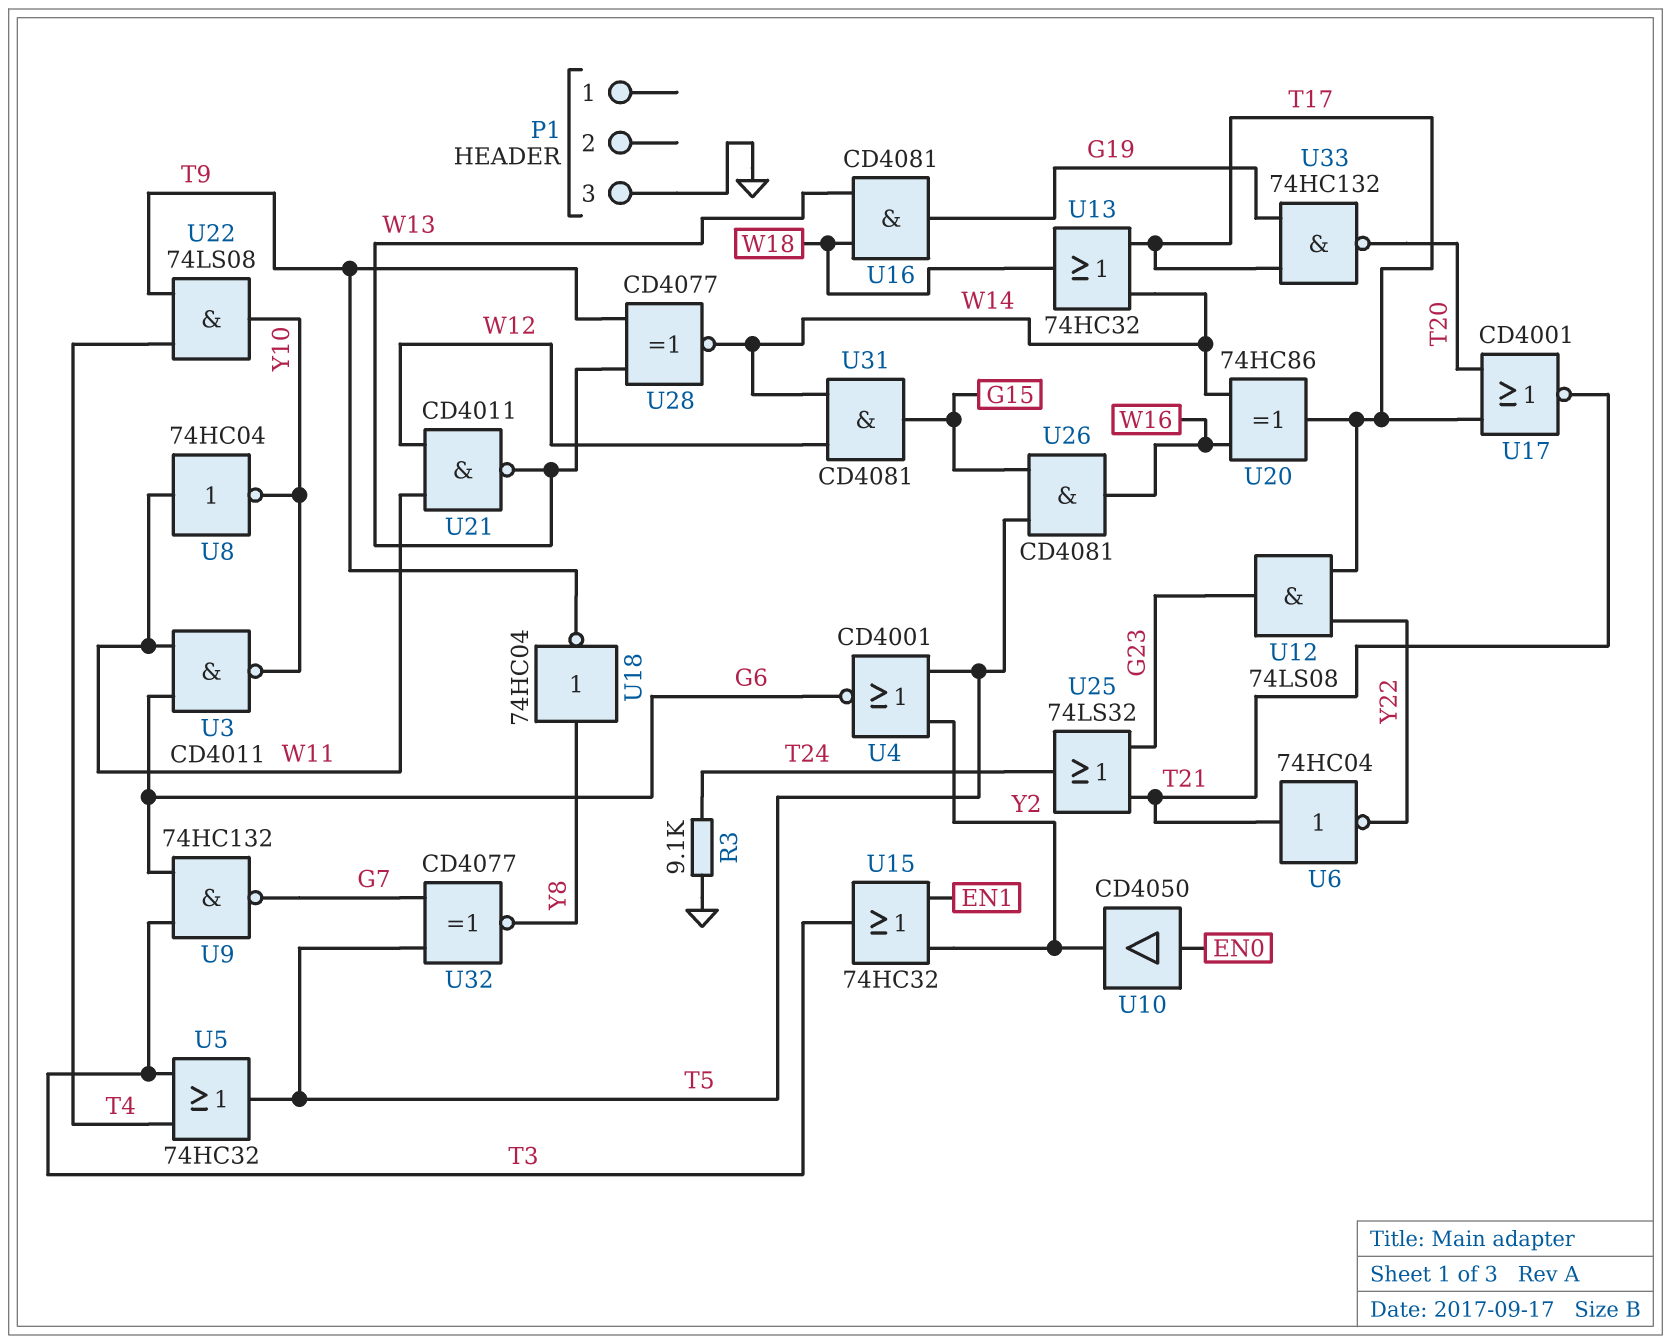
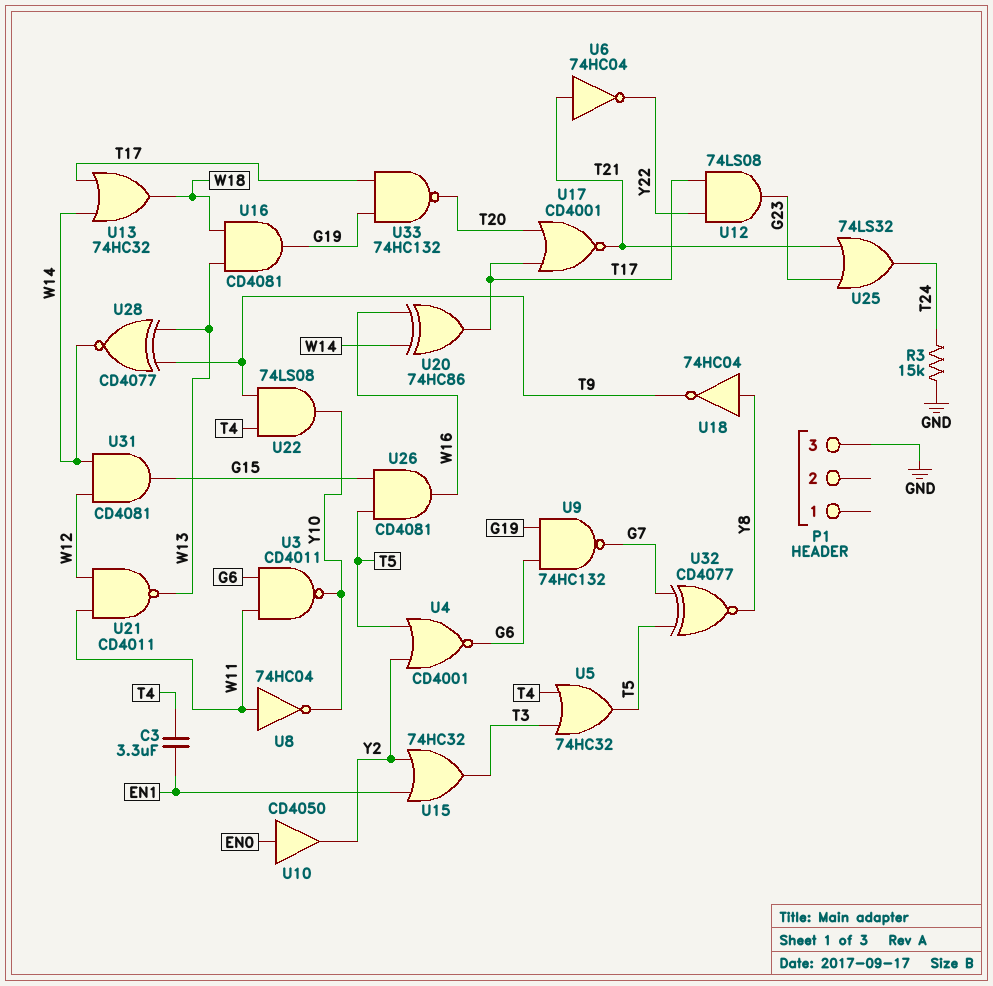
C3: none -> 3.3uF (EN1, T4)
R3: 9.1k (GND, T24) -> 15k (GND, T24)
U9: NAND 74HC132 (in G6, in T3, out G7) -> NAND 74HC132 (in G6, in G19, out G7)

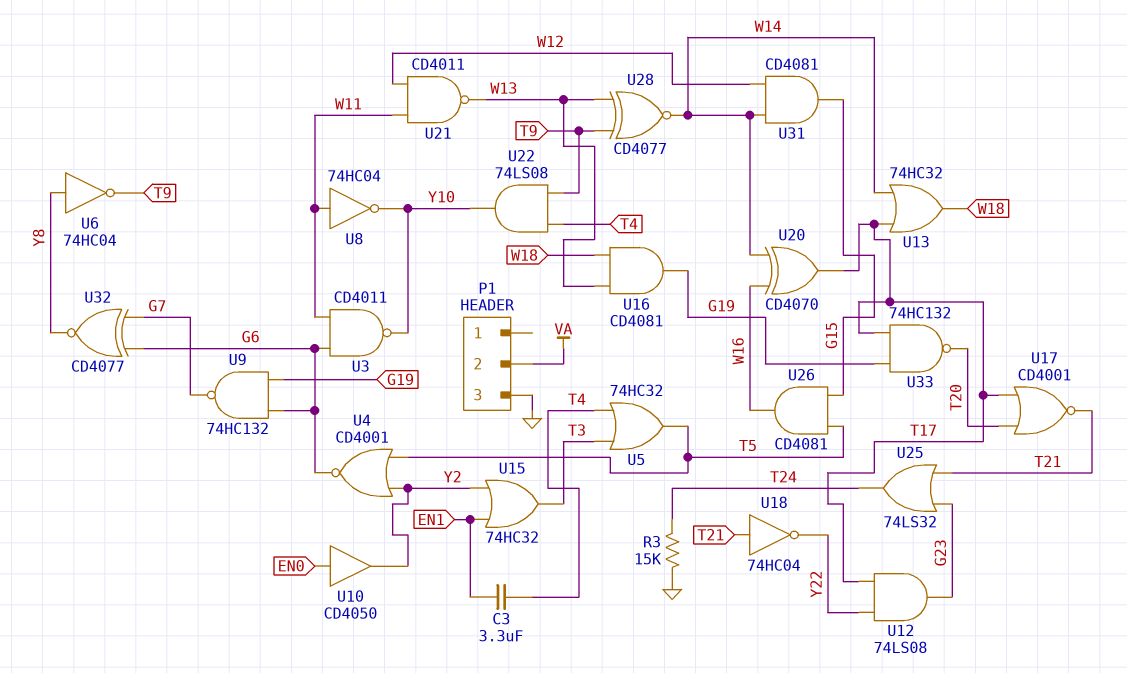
P1 pin 2: none -> VA
U6: NOT 74HC04 (in T21, out Y22) -> NOT 74HC04 (in Y8, out T9)
U18: NOT 74HC04 (in Y8, out T9) -> NOT 74HC04 (in T21, out Y22)
U20: XOR 74HC86 (in W14, in W16, out T17) -> XOR CD4070 (in W14, in W16, out T17)
U32: XNOR CD4077 (in G7, in T5, out Y8) -> XNOR CD4077 (in G6, in G7, out Y8)

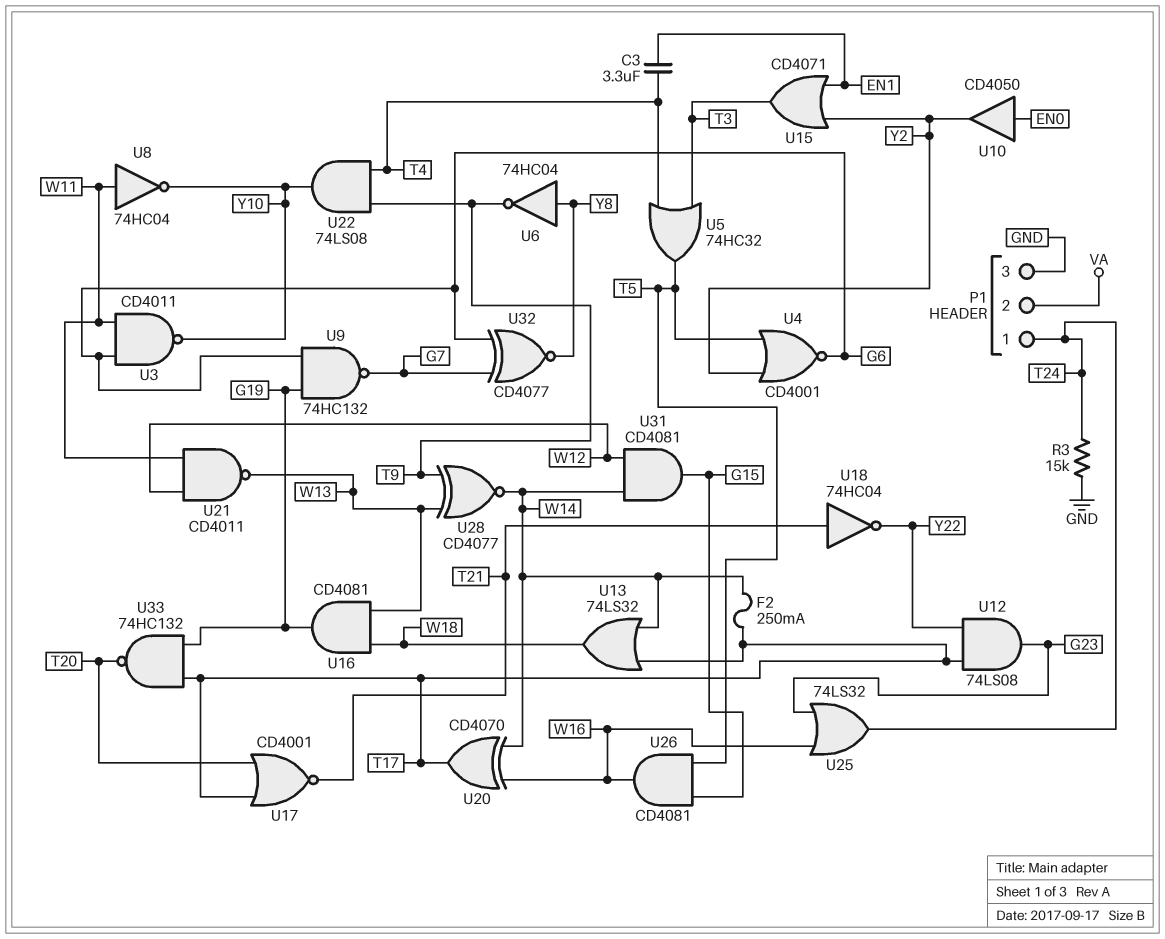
F2: none -> 250mA (T17, W14)
P1 pin 1: none -> T24
U13: OR 74HC32 (in T17, in W14, out W18) -> OR 74LS32 (in T17, in W14, out W18)
U15: OR 74HC32 (in EN1, in Y2, out T3) -> OR CD4071 (in EN1, in Y2, out T3)
U25: OR 74LS32 (in G23, in T21, out T24) -> OR 74LS32 (in G23, in W16, out T24)

